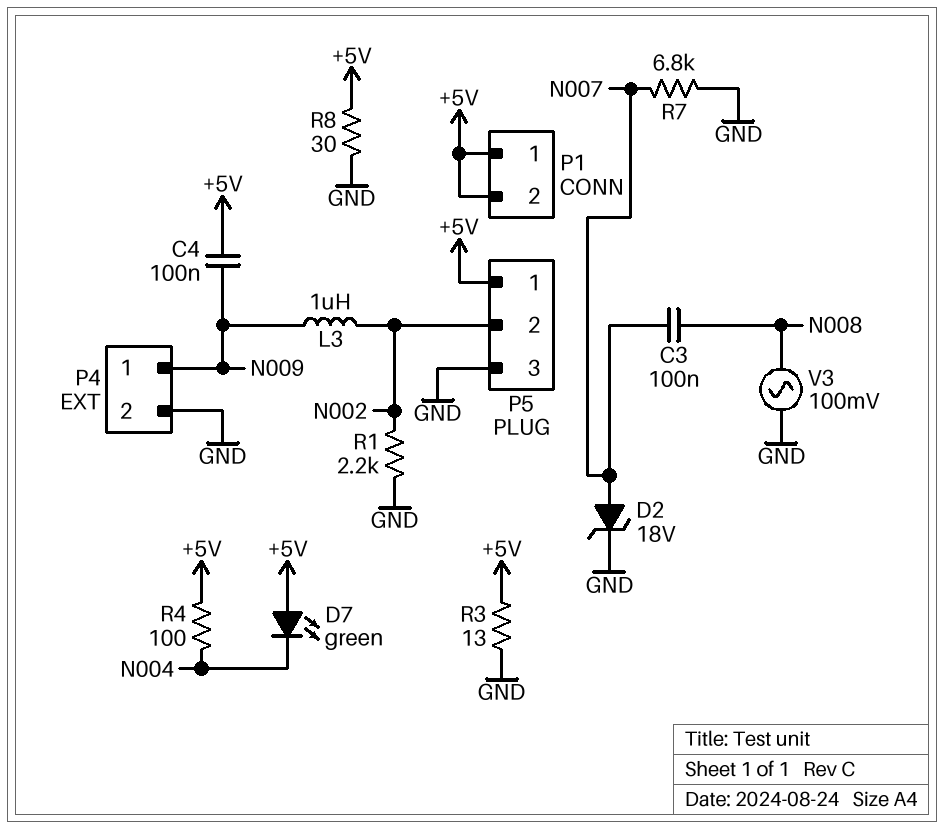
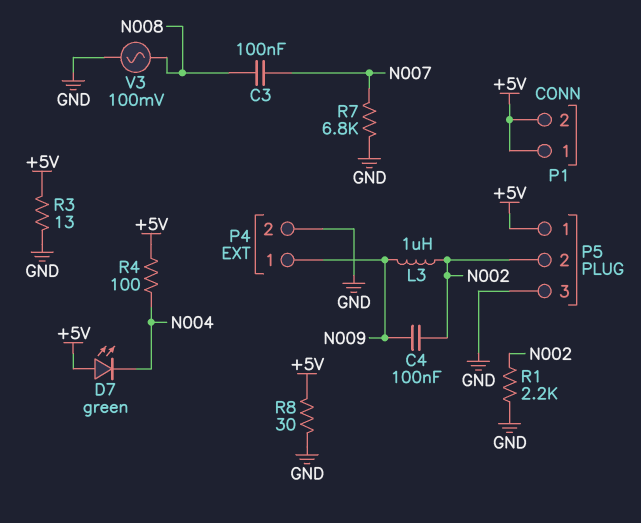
C4: 100nF (+5V, N009) -> 100nF (N002, N009)
D2: zener 18V (A N007, K GND) -> none

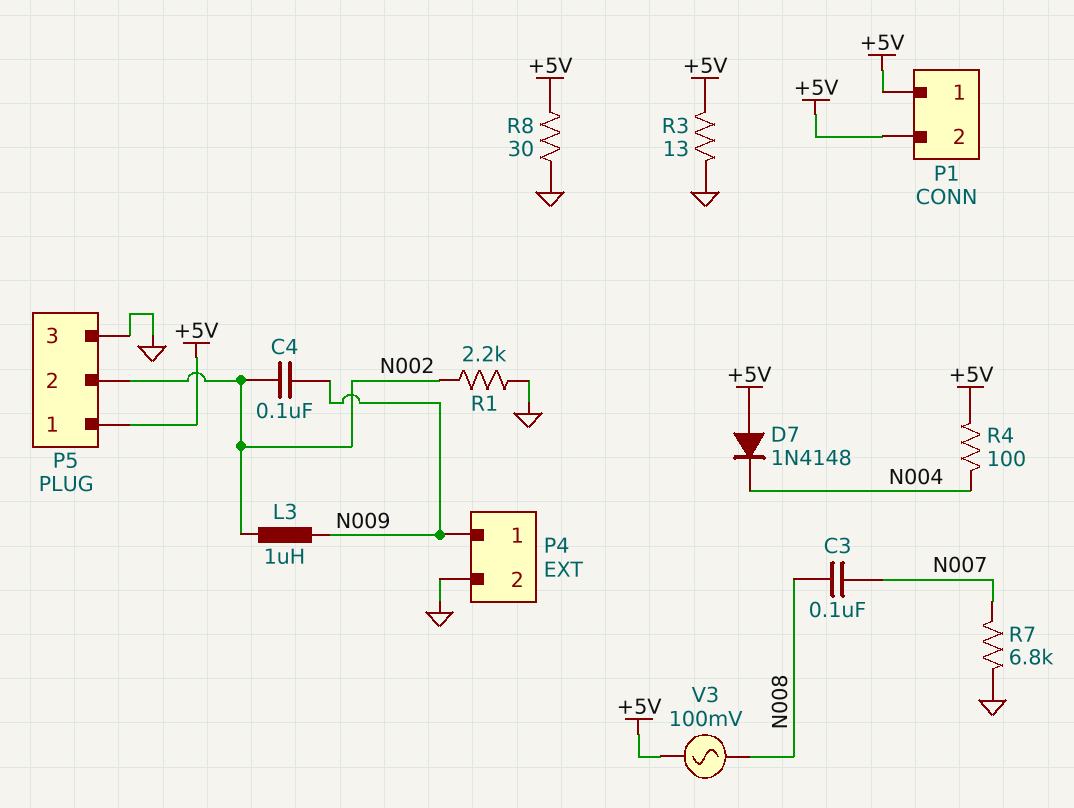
D7: LED green (A +5V, K N004) -> diode 1N4148 (A +5V, K N004)
V3: AC 100mV (GND, N008) -> AC 100mV (+5V, N008)

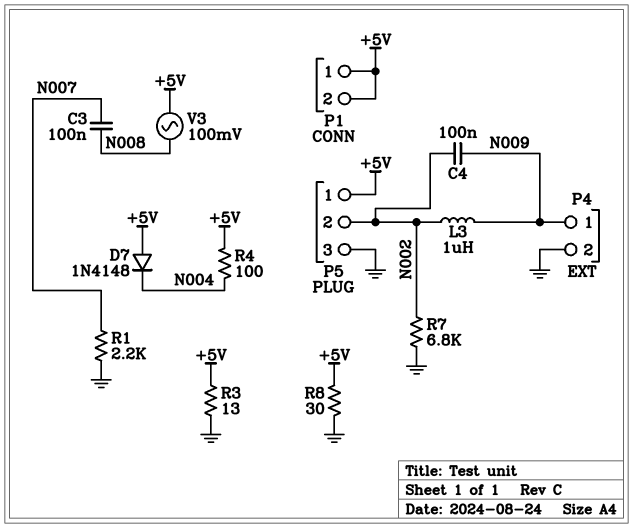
R1: 2.2k (GND, N002) -> 2.2k (GND, N007)
R7: 6.8k (GND, N007) -> 6.8k (GND, N002)

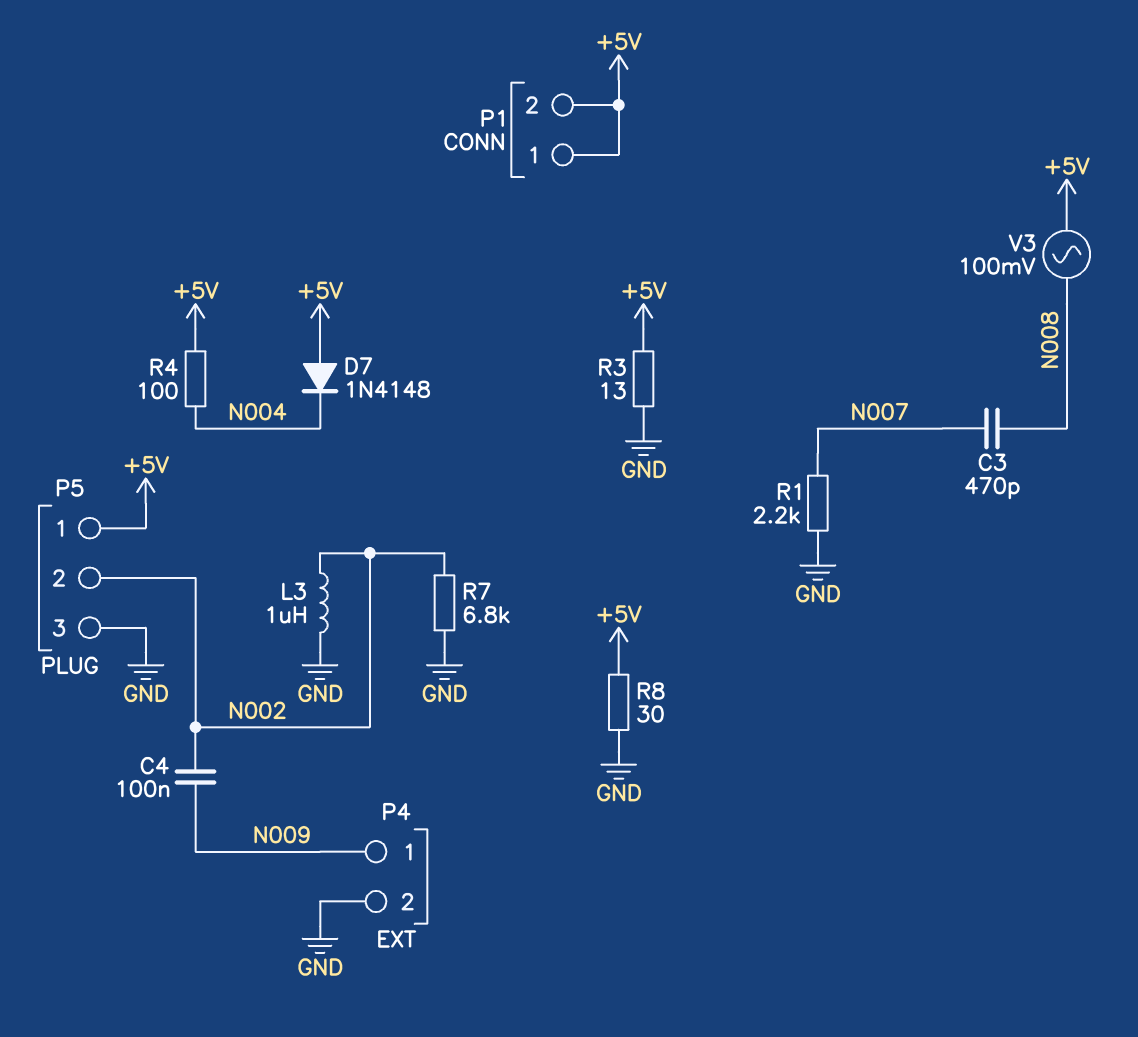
C3: 100nF (N007, N008) -> 470pF (N007, N008)
L3: 1uH (N002, N009) -> 1uH (GND, N002)

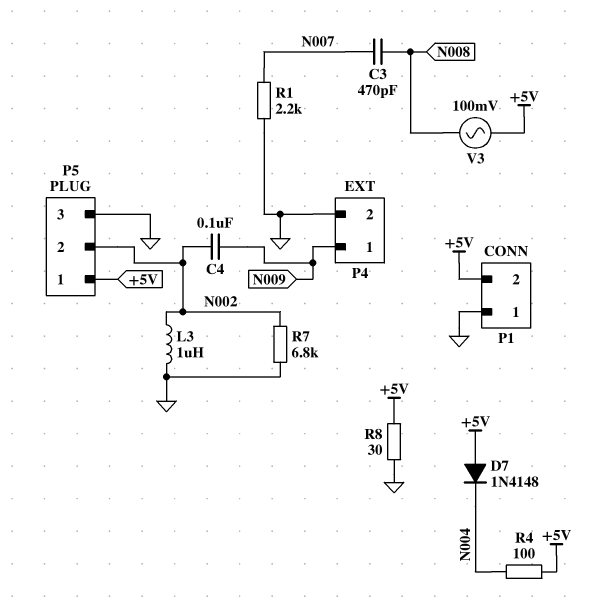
P1 pin 1: +5V -> GND
R3: 13 (+5V, GND) -> none

